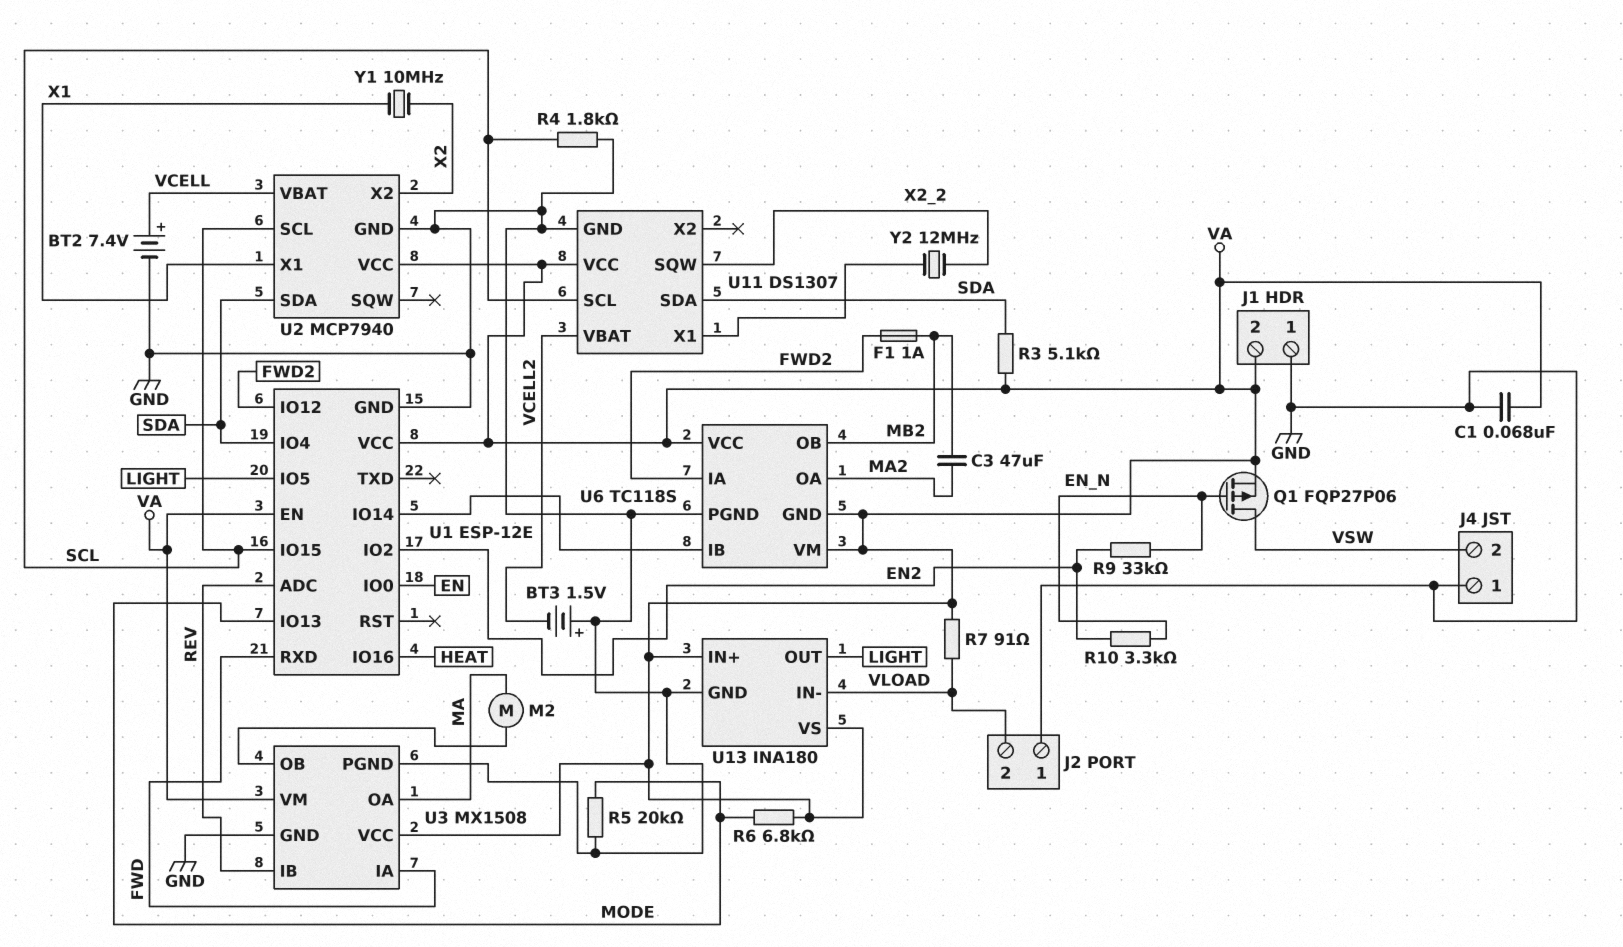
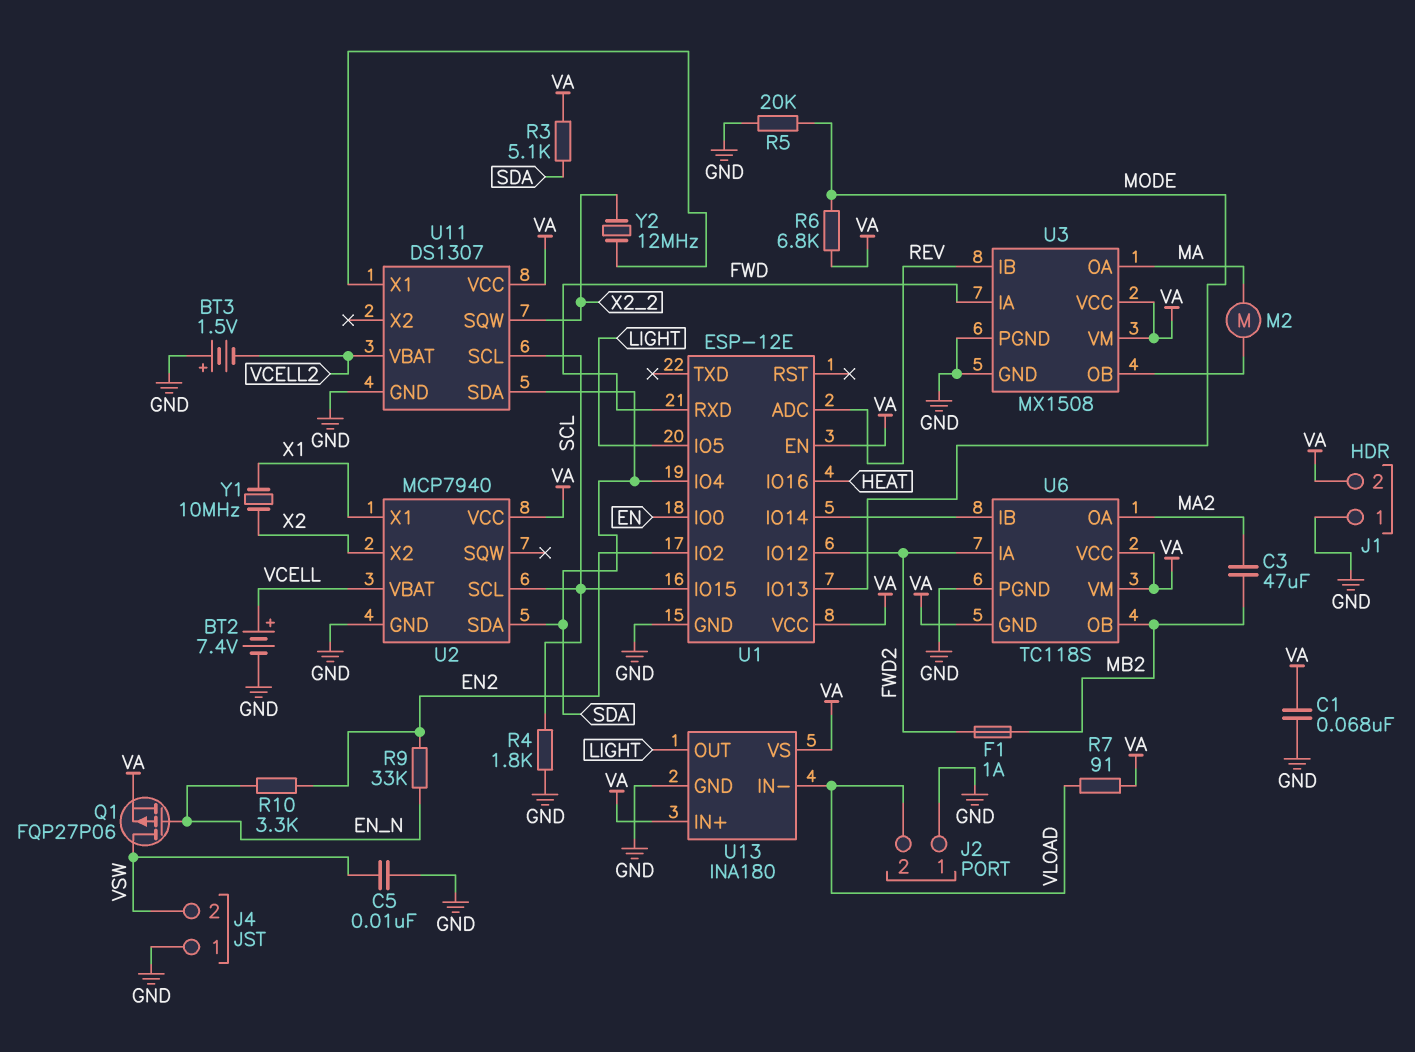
C5: none -> 10nF (GND, VSW)

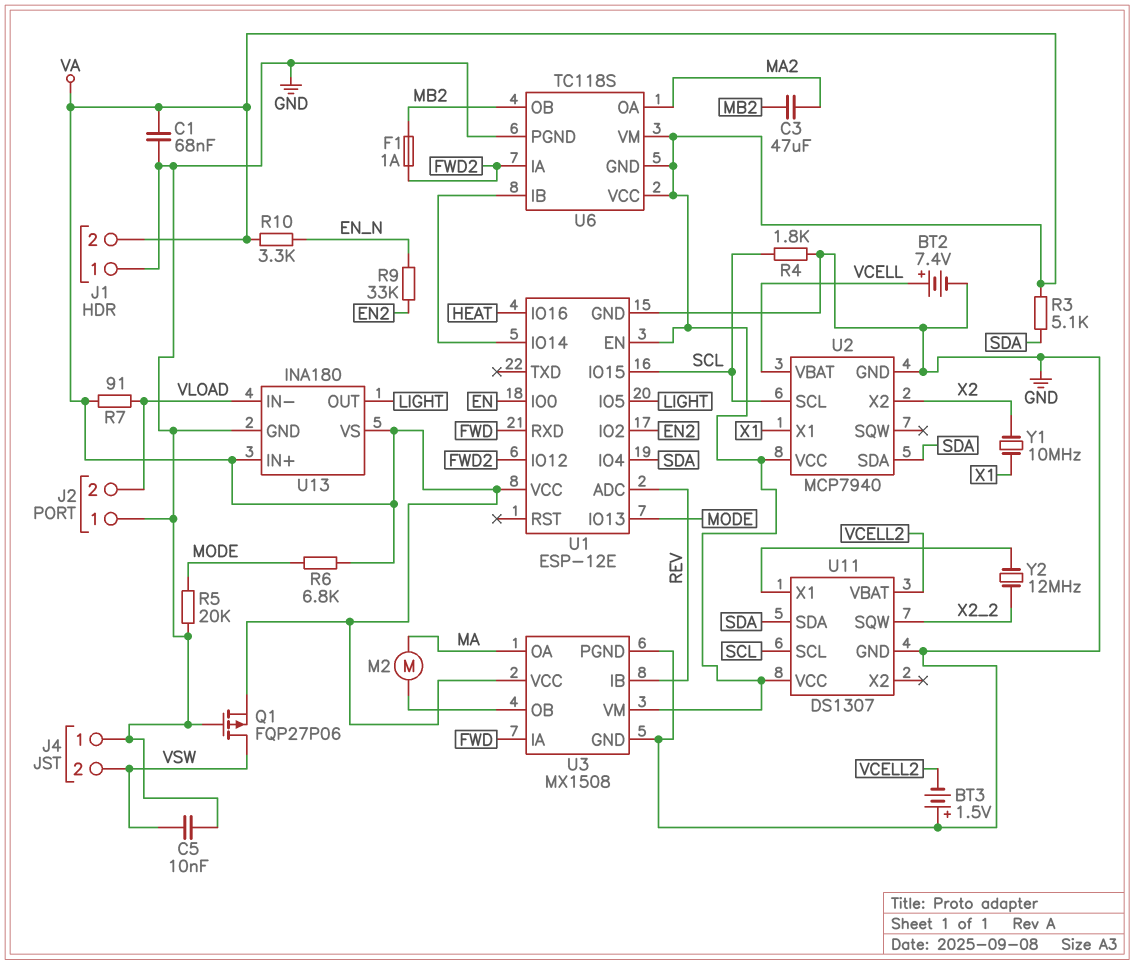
Q1: PMOS FQP27P06 (G EN_N, D VSW, S VA) -> PMOS FQP27P06 (G GND, D VSW, S VA)
R10: 3.3k (EN2, EN_N) -> 3.3k (EN_N, VA)

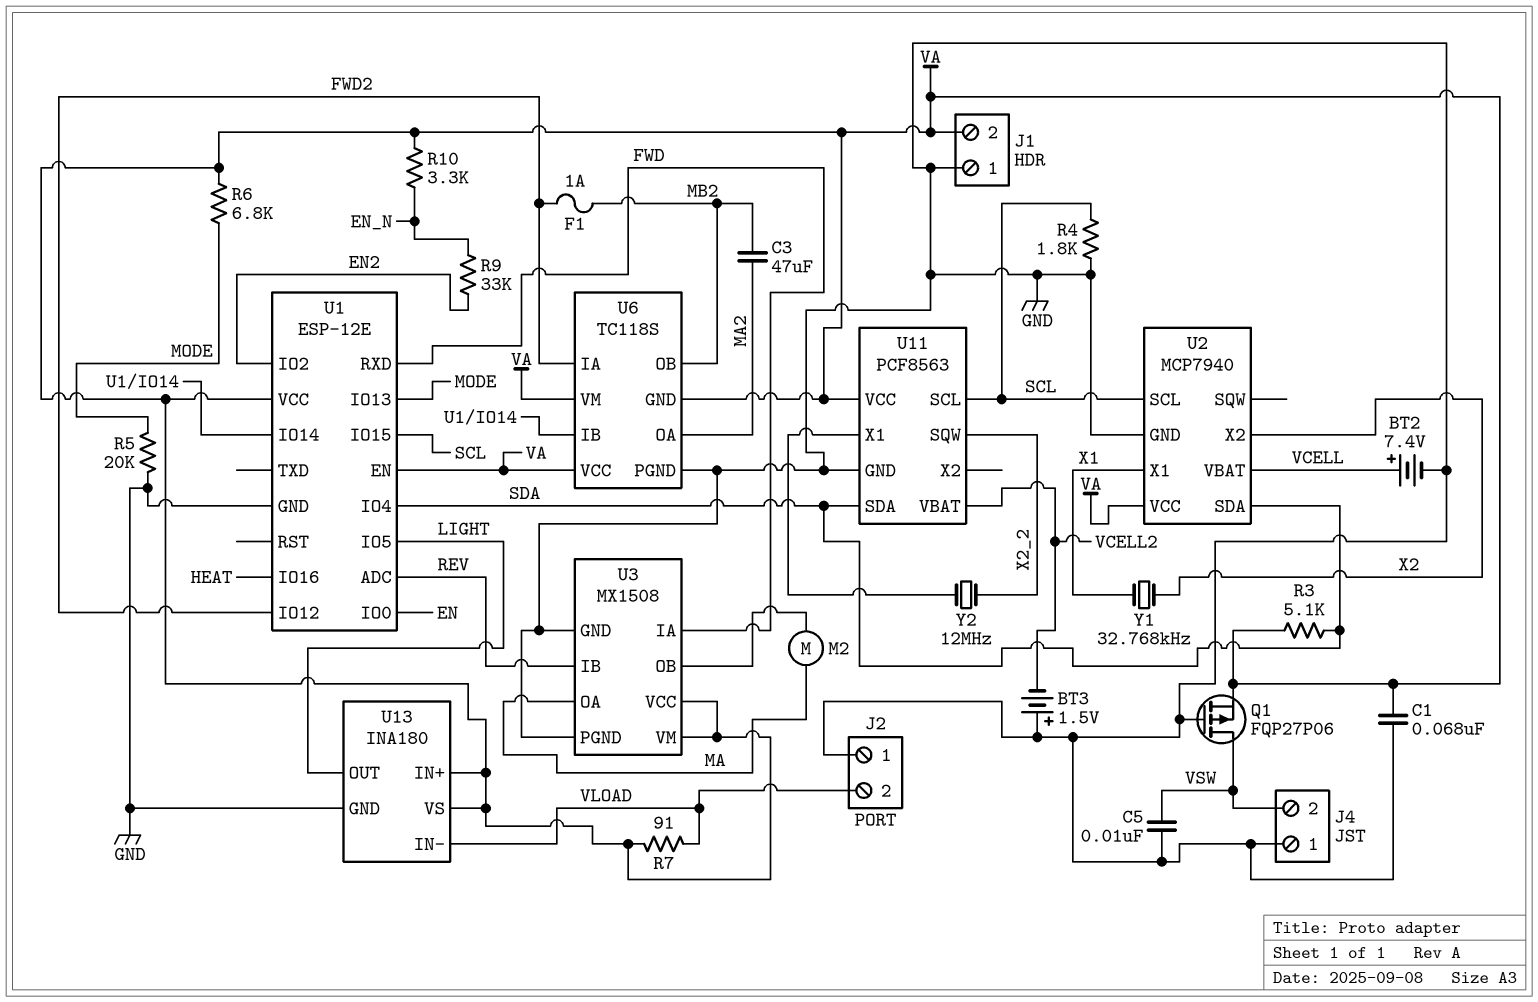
U11: DS1307 -> PCF8563
Y1: 10MHz (X1, X2) -> 32.768kHz (X1, X2)

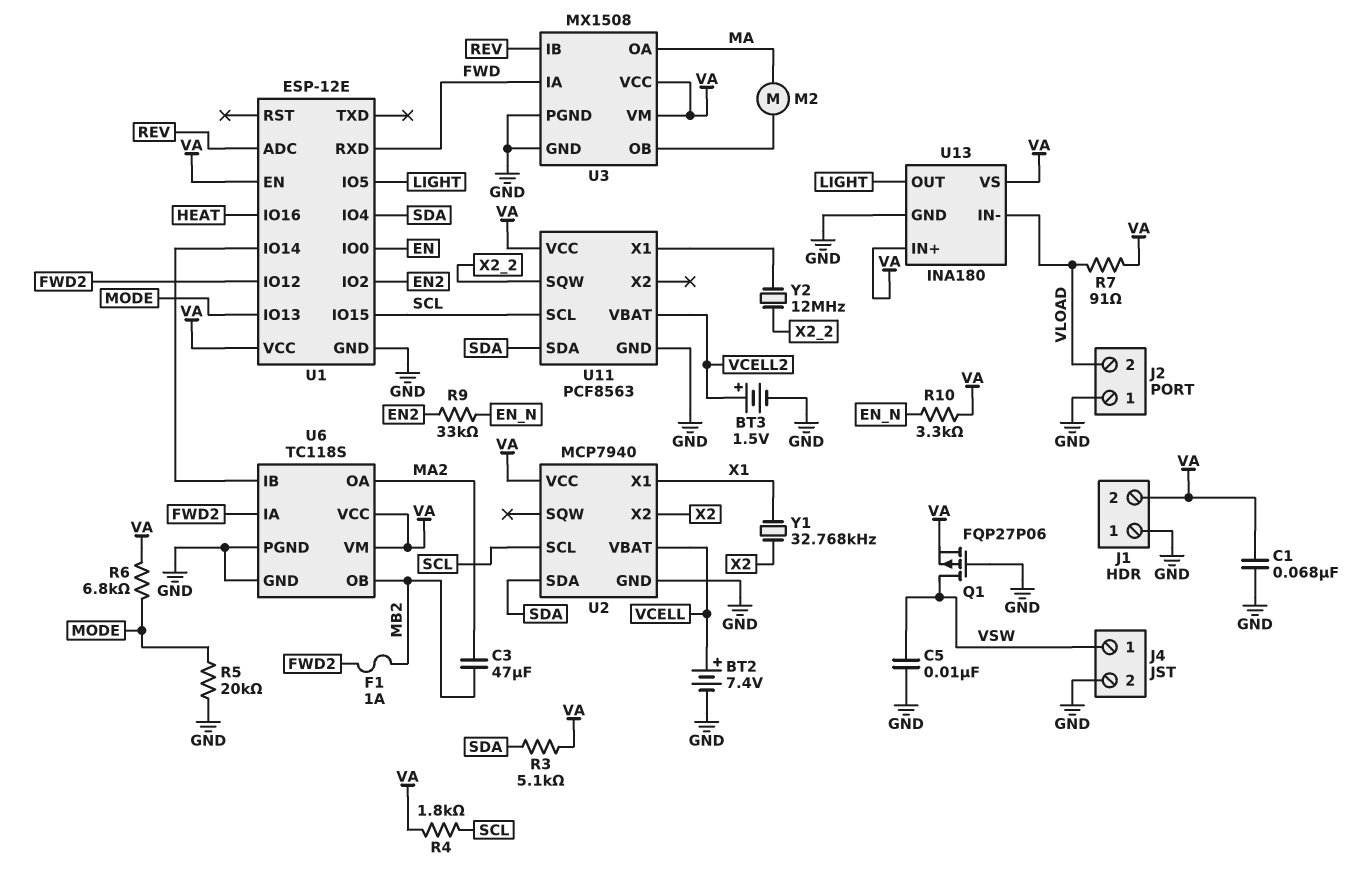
BT3: 1.5V (plus GND, minus VCELL2) -> 1.5V (plus VCELL2, minus GND)
J4 pin 1: GND -> VSW
J4 pin 2: VSW -> GND
R4: 1.8k (GND, SCL) -> 1.8k (SCL, VA)
U6 pin GND: VA -> GND

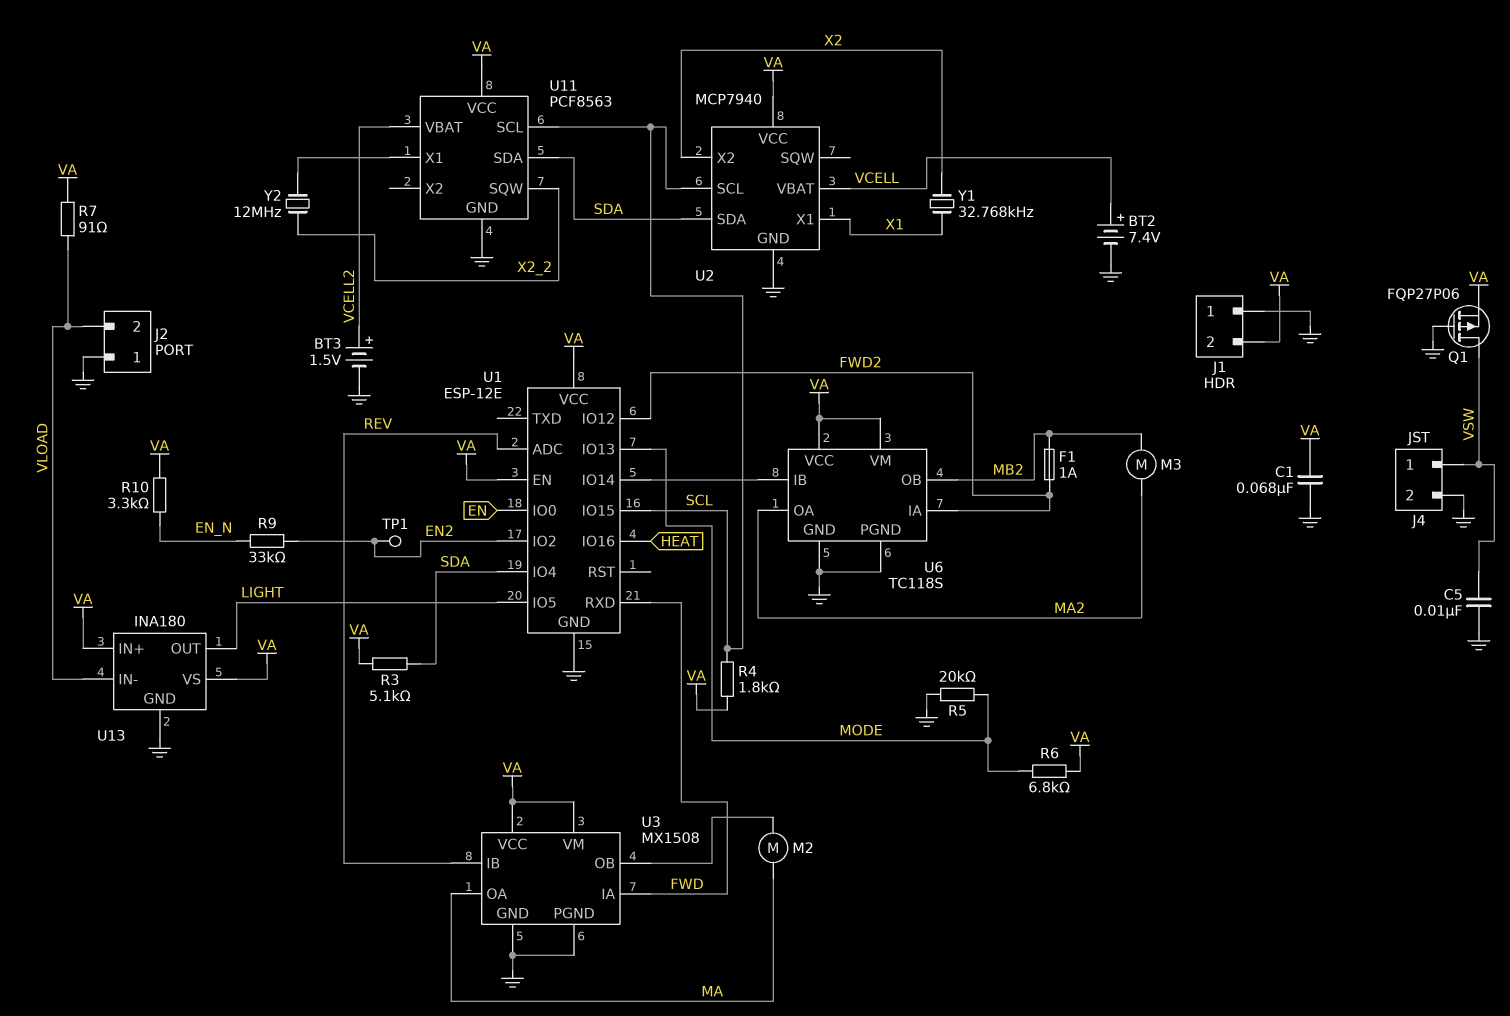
C3: 47uF (MA2, MB2) -> none
M3: none -> motor (MA2, MB2)
TP1: none -> test point (EN2)

